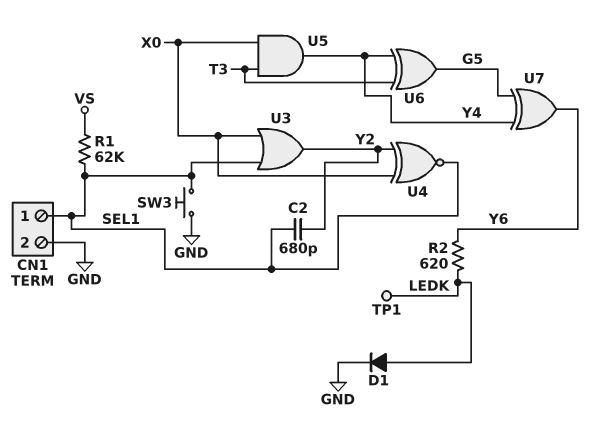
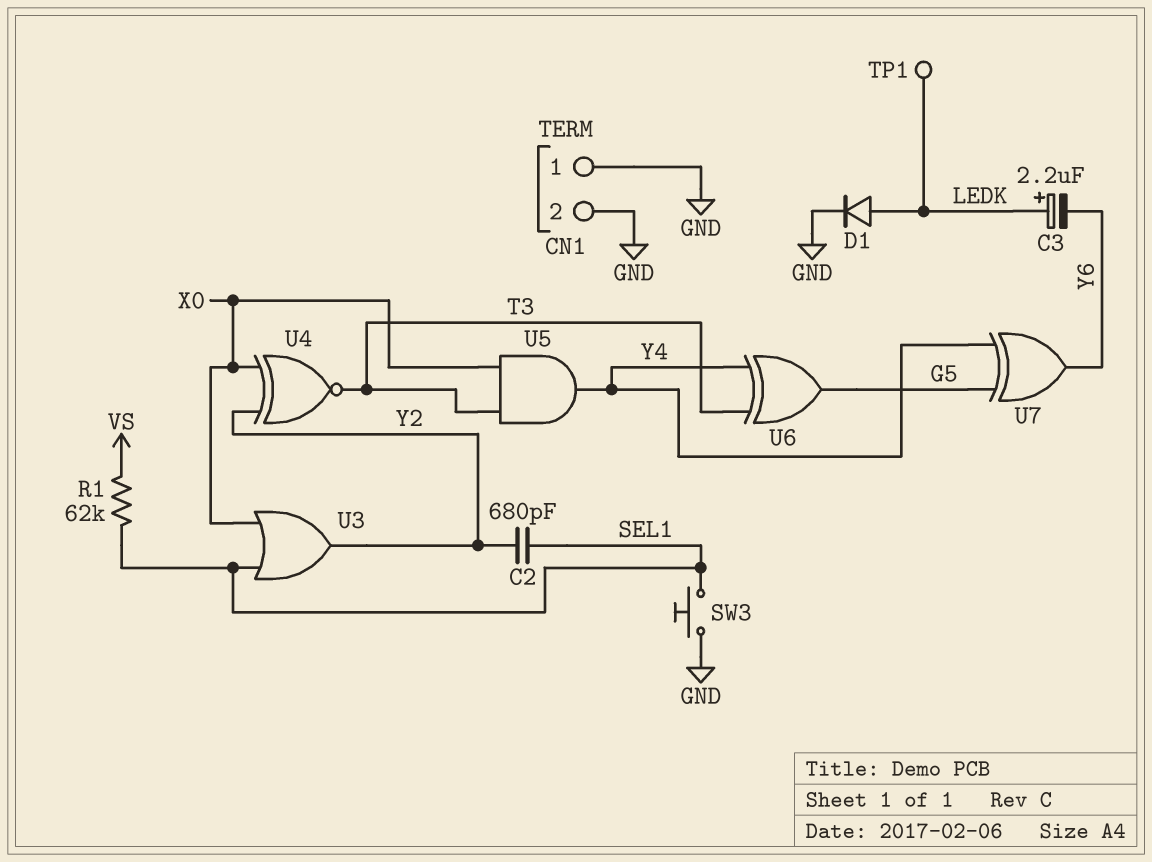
C3: none -> 2.2uF (plus LEDK, minus Y6)
CN1 pin 1: SEL1 -> GND
R2: 620 (LEDK, Y6) -> none
U4: XNOR (in X0, in Y2, out SEL1) -> XNOR (in X0, in Y2, out T3)

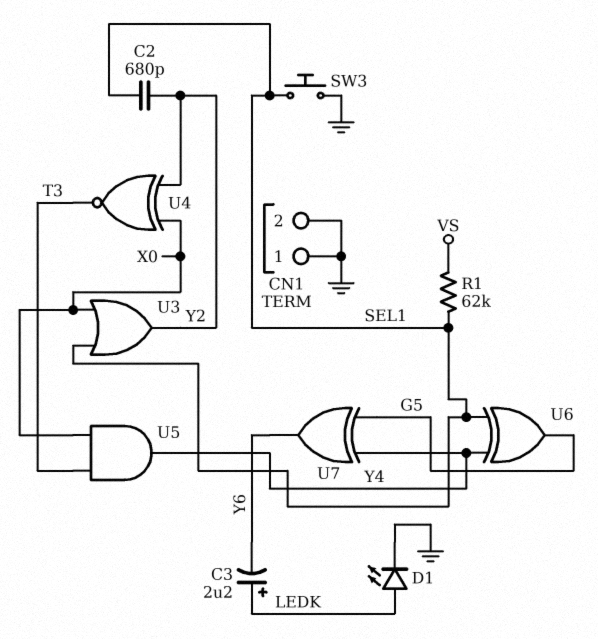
D1: diode (A LEDK, K GND) -> LED (A LEDK, K GND)
TP1: test point (LEDK) -> none
U6: XOR (in T3, in Y4, out G5) -> XOR (in SEL1, in Y4, out G5)

